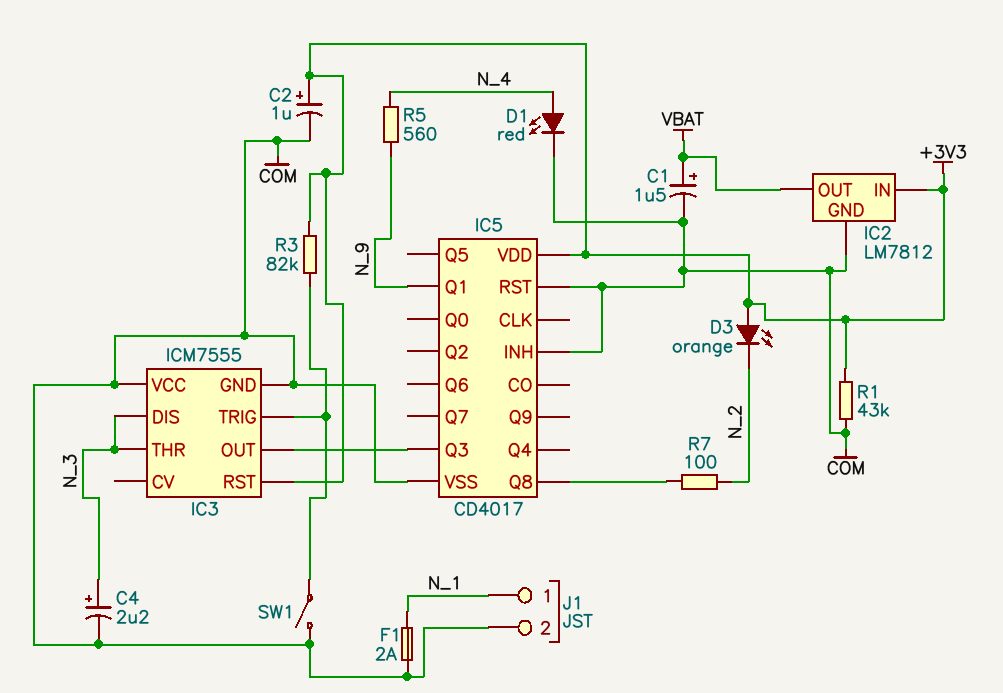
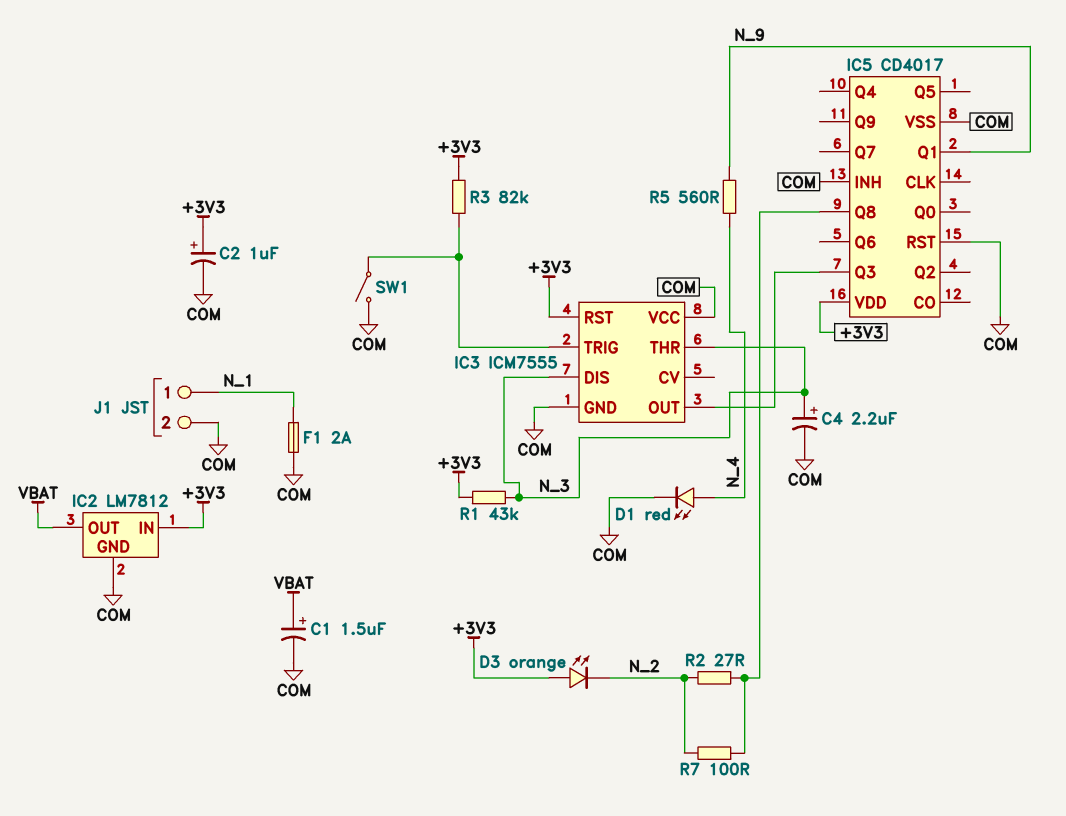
R1: 43k (+3V3, COM) -> 43k (+3V3, N_3)
R2: none -> 27 (IC5/Q8, N_2)

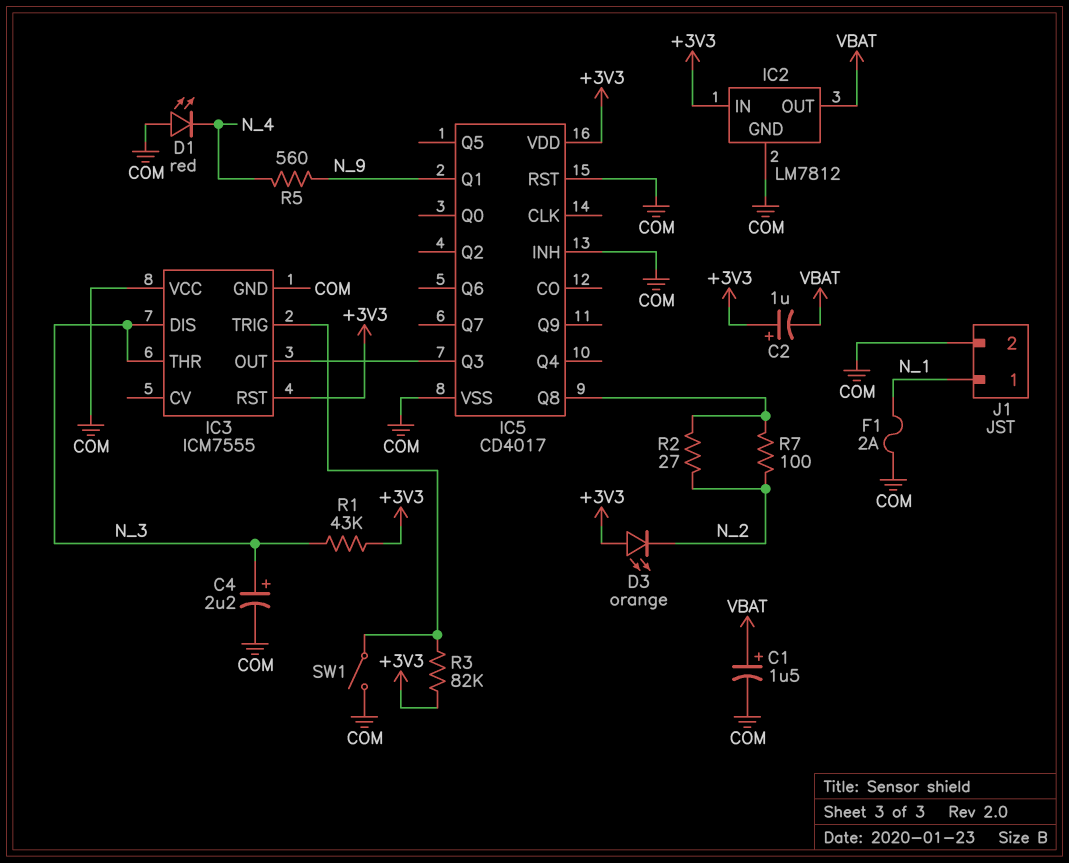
C2: 1uF (plus +3V3, minus COM) -> 1uF (plus +3V3, minus VBAT)
D1: LED red (A N_4, K COM) -> LED red (A COM, K N_4)

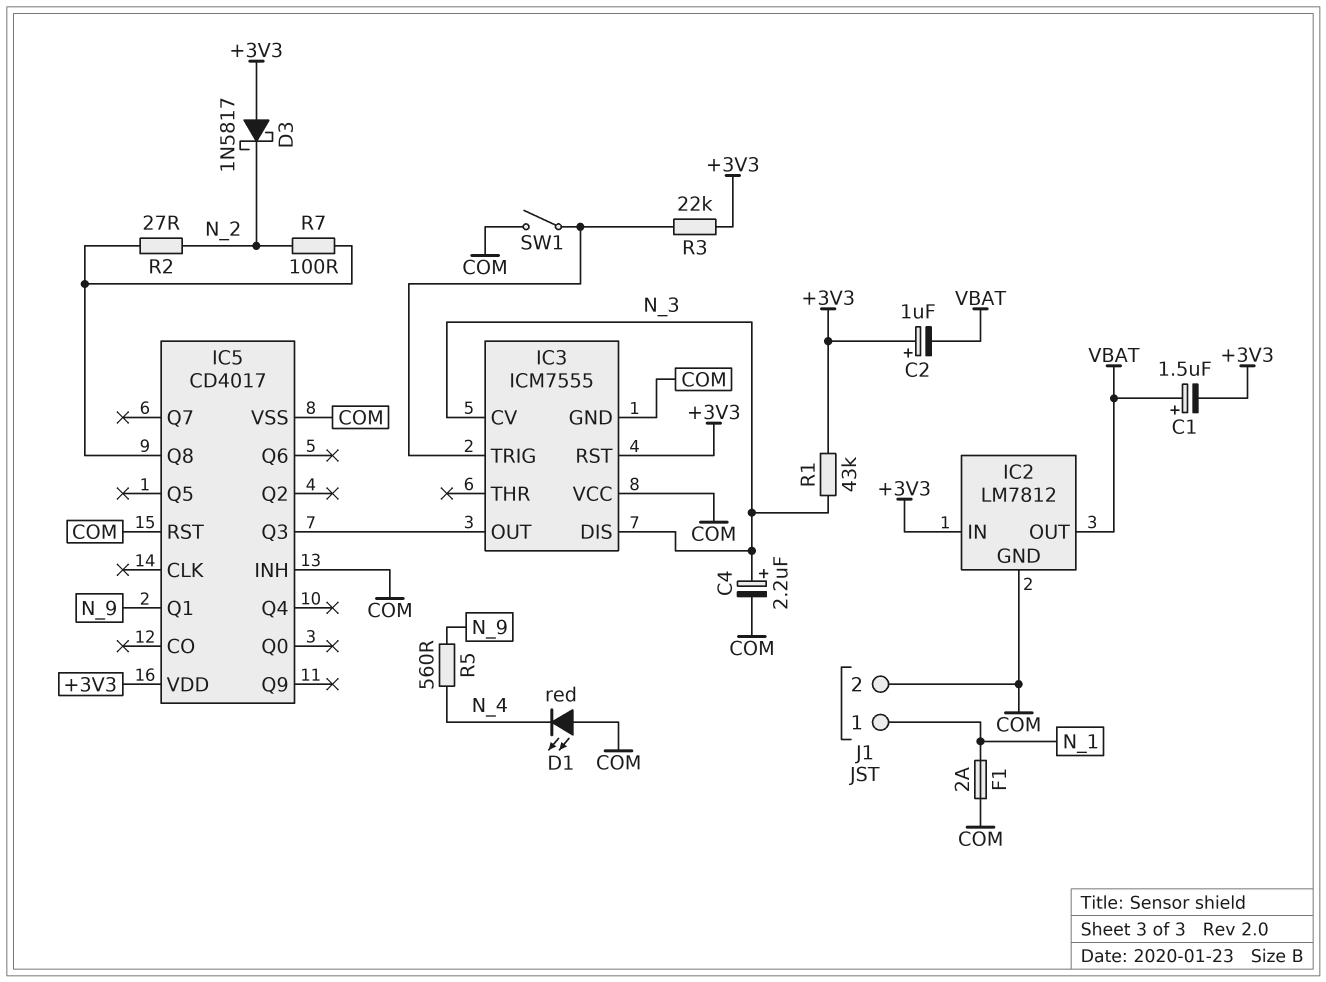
C1: 1.5uF (plus VBAT, minus COM) -> 1.5uF (plus VBAT, minus +3V3)
D3: LED orange (A +3V3, K N_2) -> schottky 1N5817 (A +3V3, K N_2)
IC3 pin CV: none -> N_3
IC3 pin THR: N_3 -> none
R3: 82k (+3V3, IC3/TRIG) -> 22k (+3V3, IC3/TRIG)

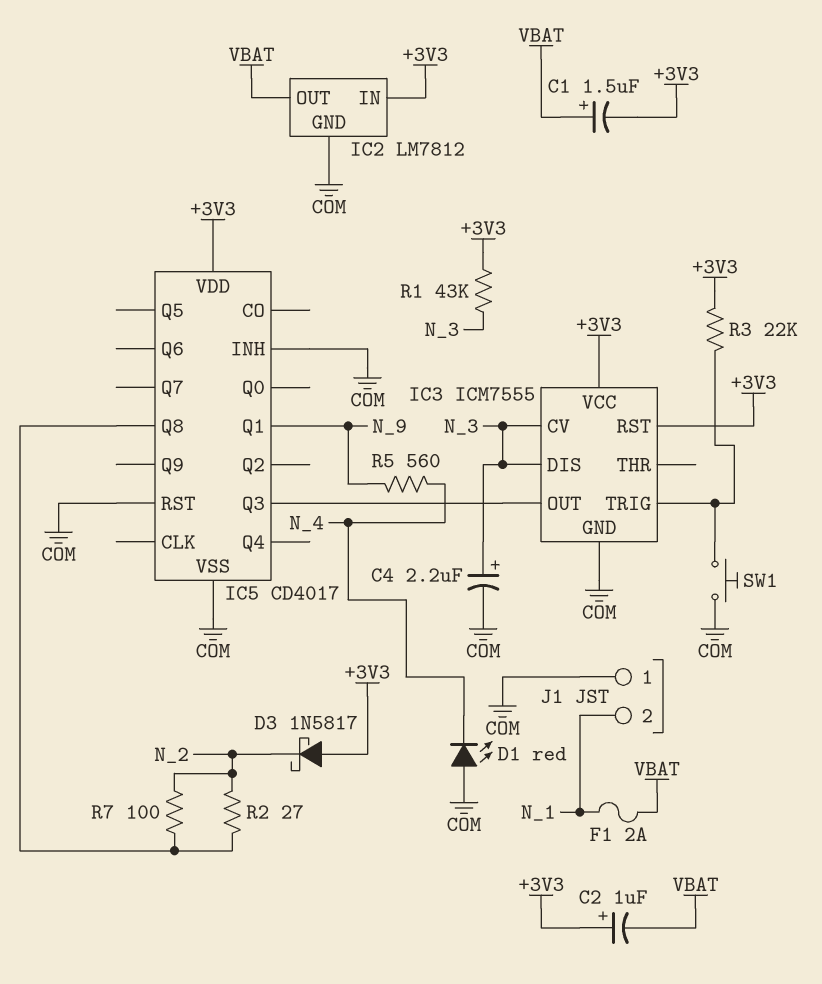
F1: 2A (COM, N_1) -> 2A (N_1, VBAT)
IC3 pin VCC: COM -> +3V3
J1 pin 1: N_1 -> COM
J1 pin 2: COM -> N_1
SW1: switch (COM, IC3/TRIG) -> button (COM, IC3/TRIG)

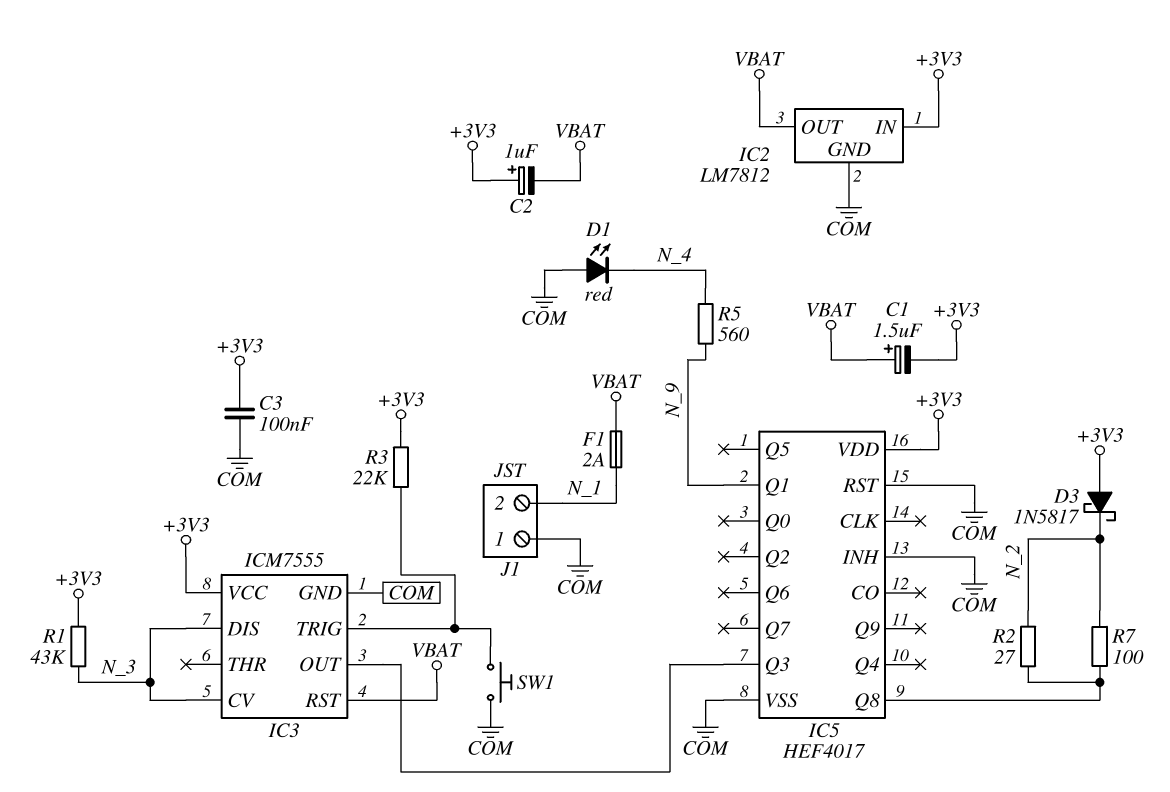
C3: none -> 100nF (+3V3, COM)
C4: 2.2uF (plus N_3, minus COM) -> none
IC3 pin RST: +3V3 -> VBAT
IC5: CD4017 -> HEF4017

